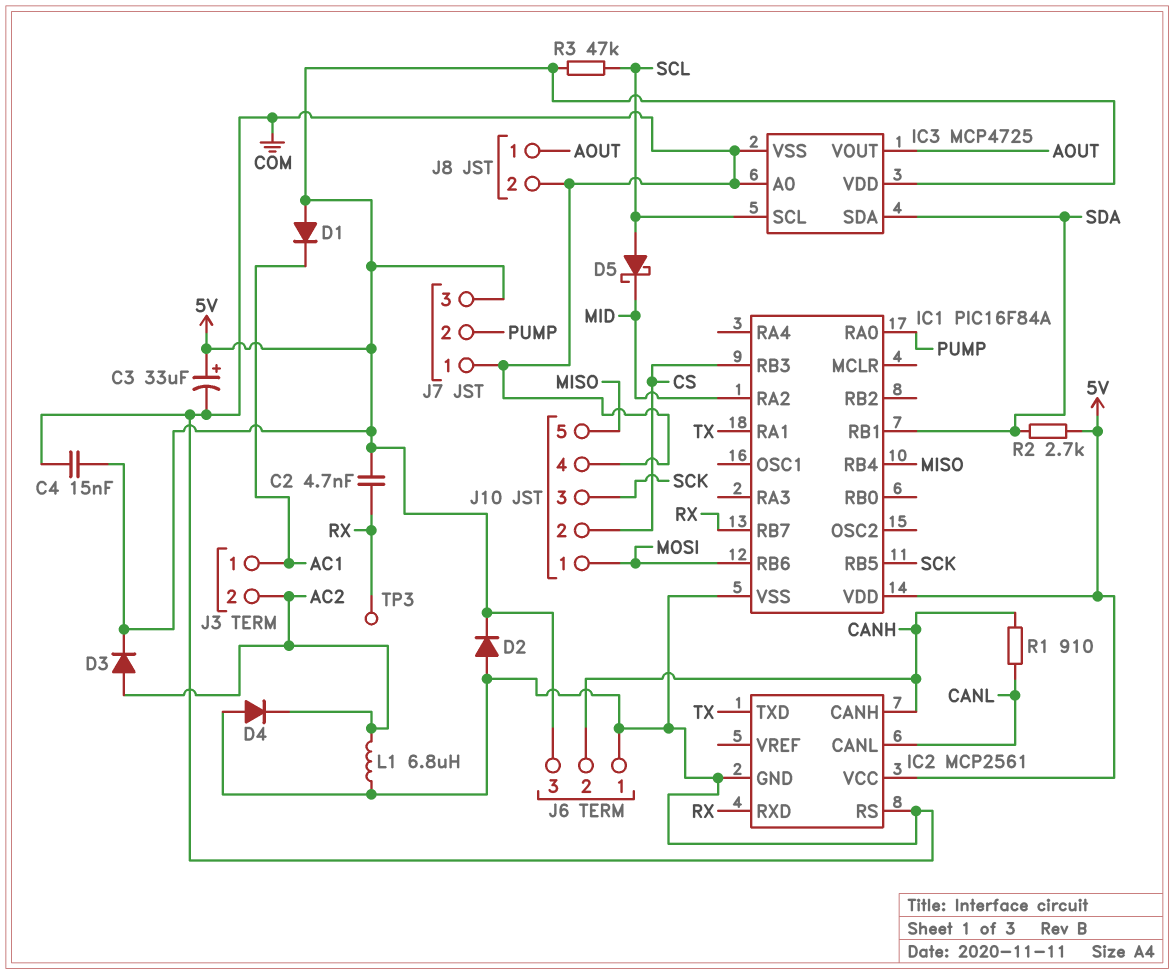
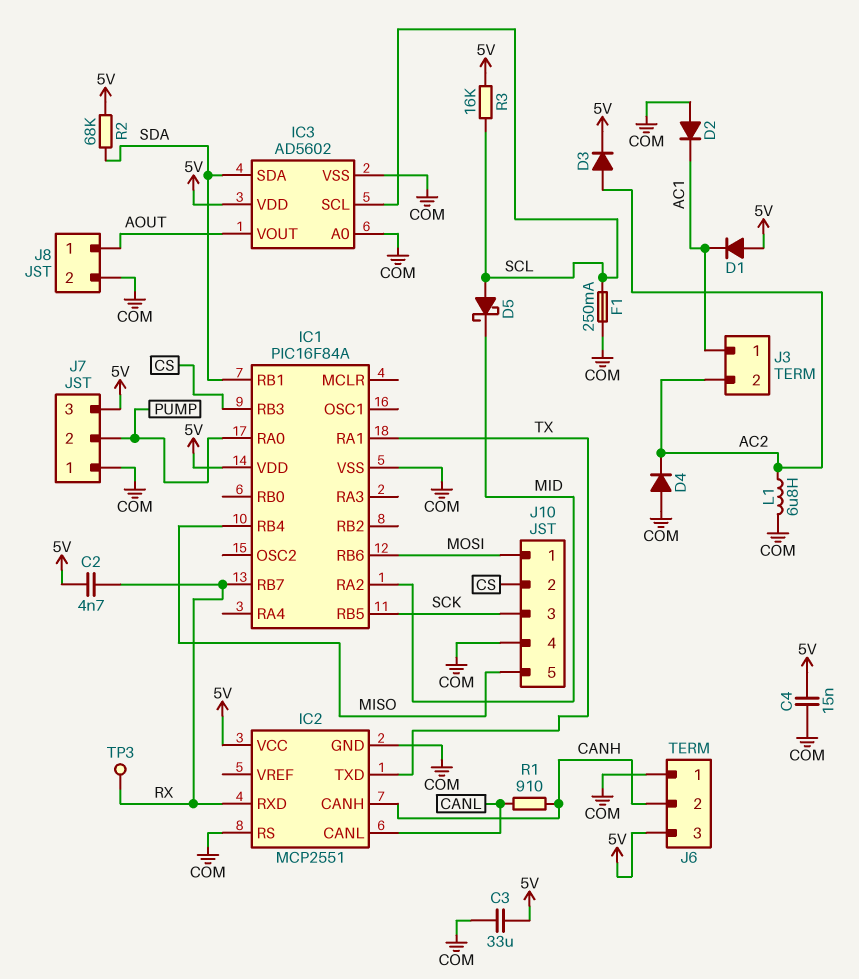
C3: 33uF (plus 5V, minus COM) -> 33uF (5V, COM)
D2: diode (A COM, K 5V) -> diode (A COM, K AC1)
F1: none -> 250mA (COM, SCL)
IC2: MCP2561 -> MCP2551
IC3: MCP4725 -> AD5602
R2: 2.7k (5V, SDA) -> 68k (5V, SDA)
R3: 47k (5V, SCL) -> 16k (5V, SCL)

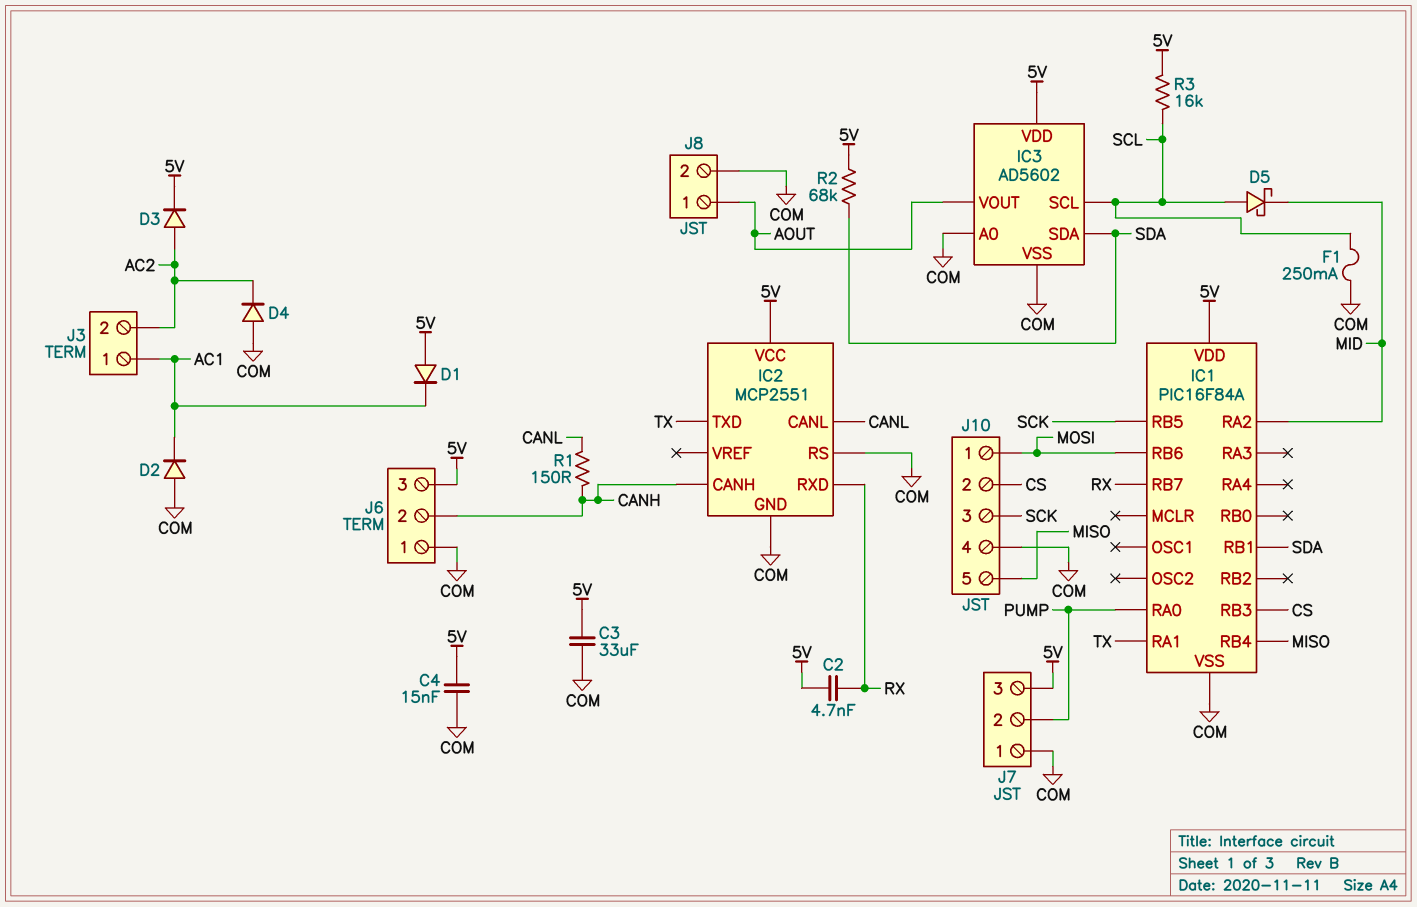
L1: 6.8uH (AC2, COM) -> none
R1: 910 (CANH, CANL) -> 150 (CANH, CANL)
TP3: test point (RX) -> none

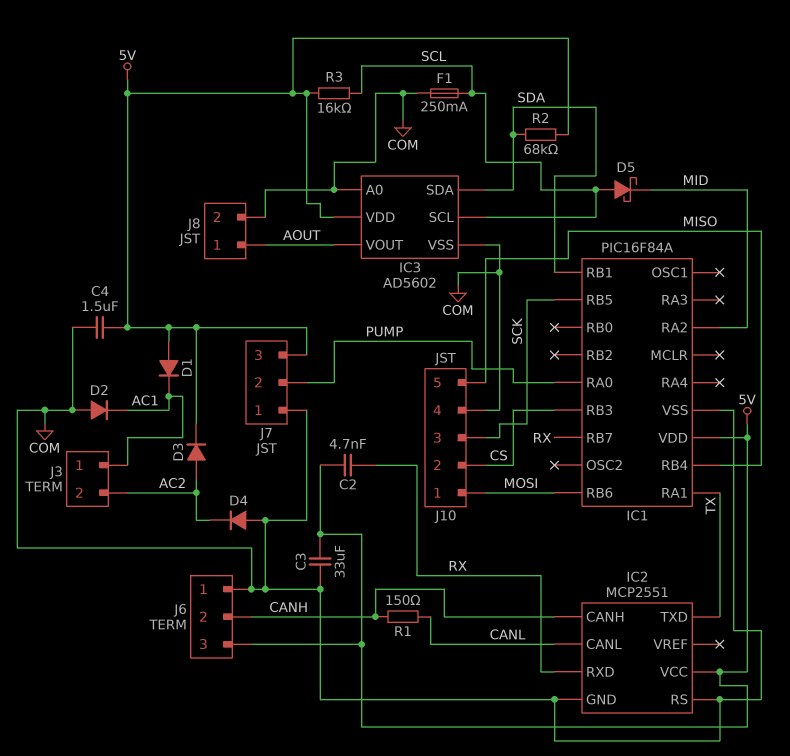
C4: 15nF (5V, COM) -> 1.5uF (5V, COM)

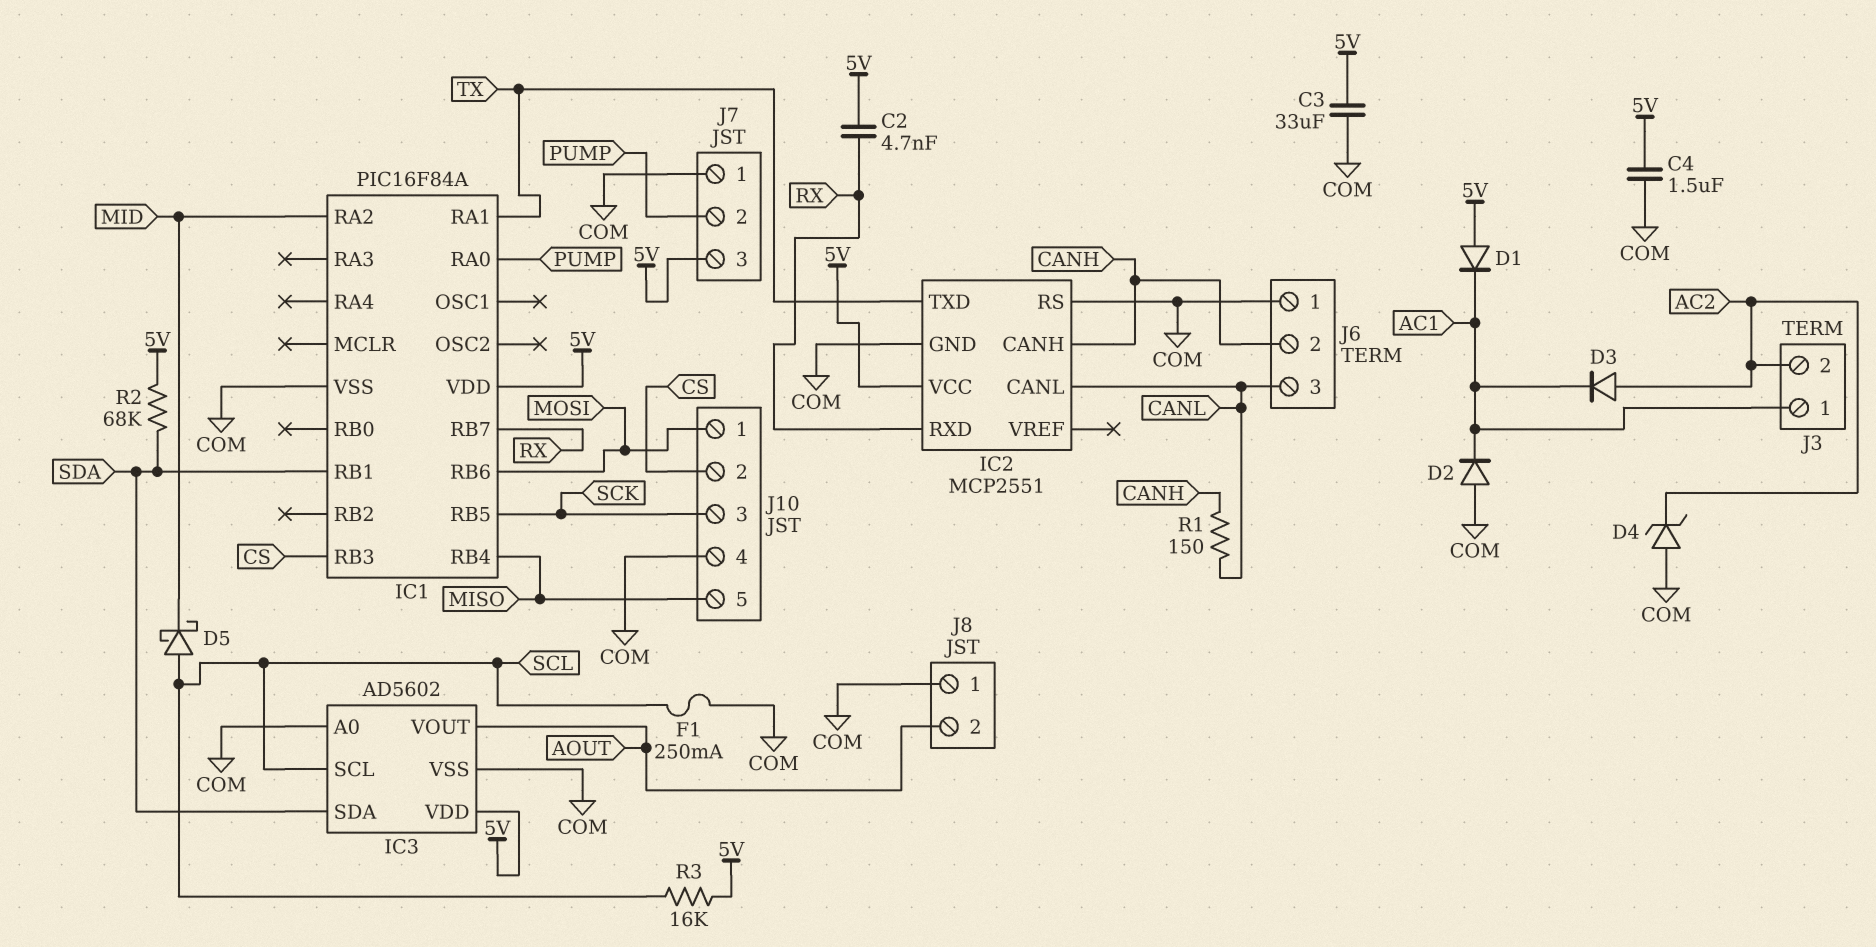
D3: diode (A AC2, K 5V) -> diode (A AC2, K AC1)
D4: diode (A COM, K AC2) -> zener (A COM, K AC2)
J6 pin 3: 5V -> CANL
J8 pin 1: AOUT -> COM
J8 pin 2: COM -> AOUT

